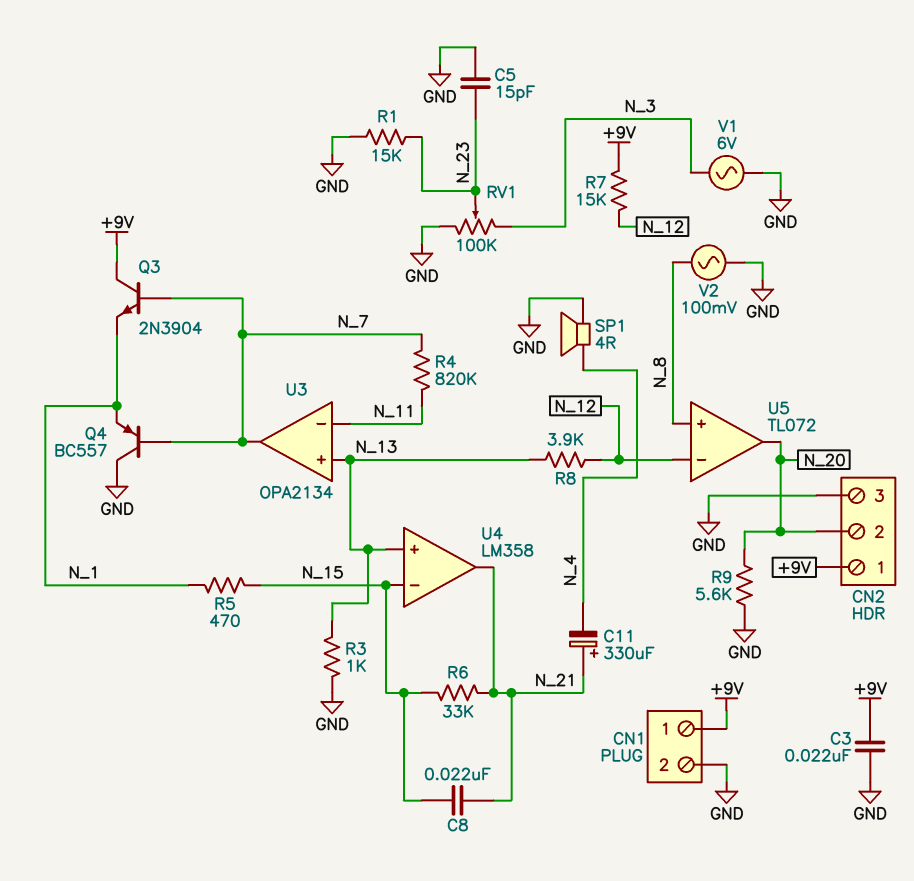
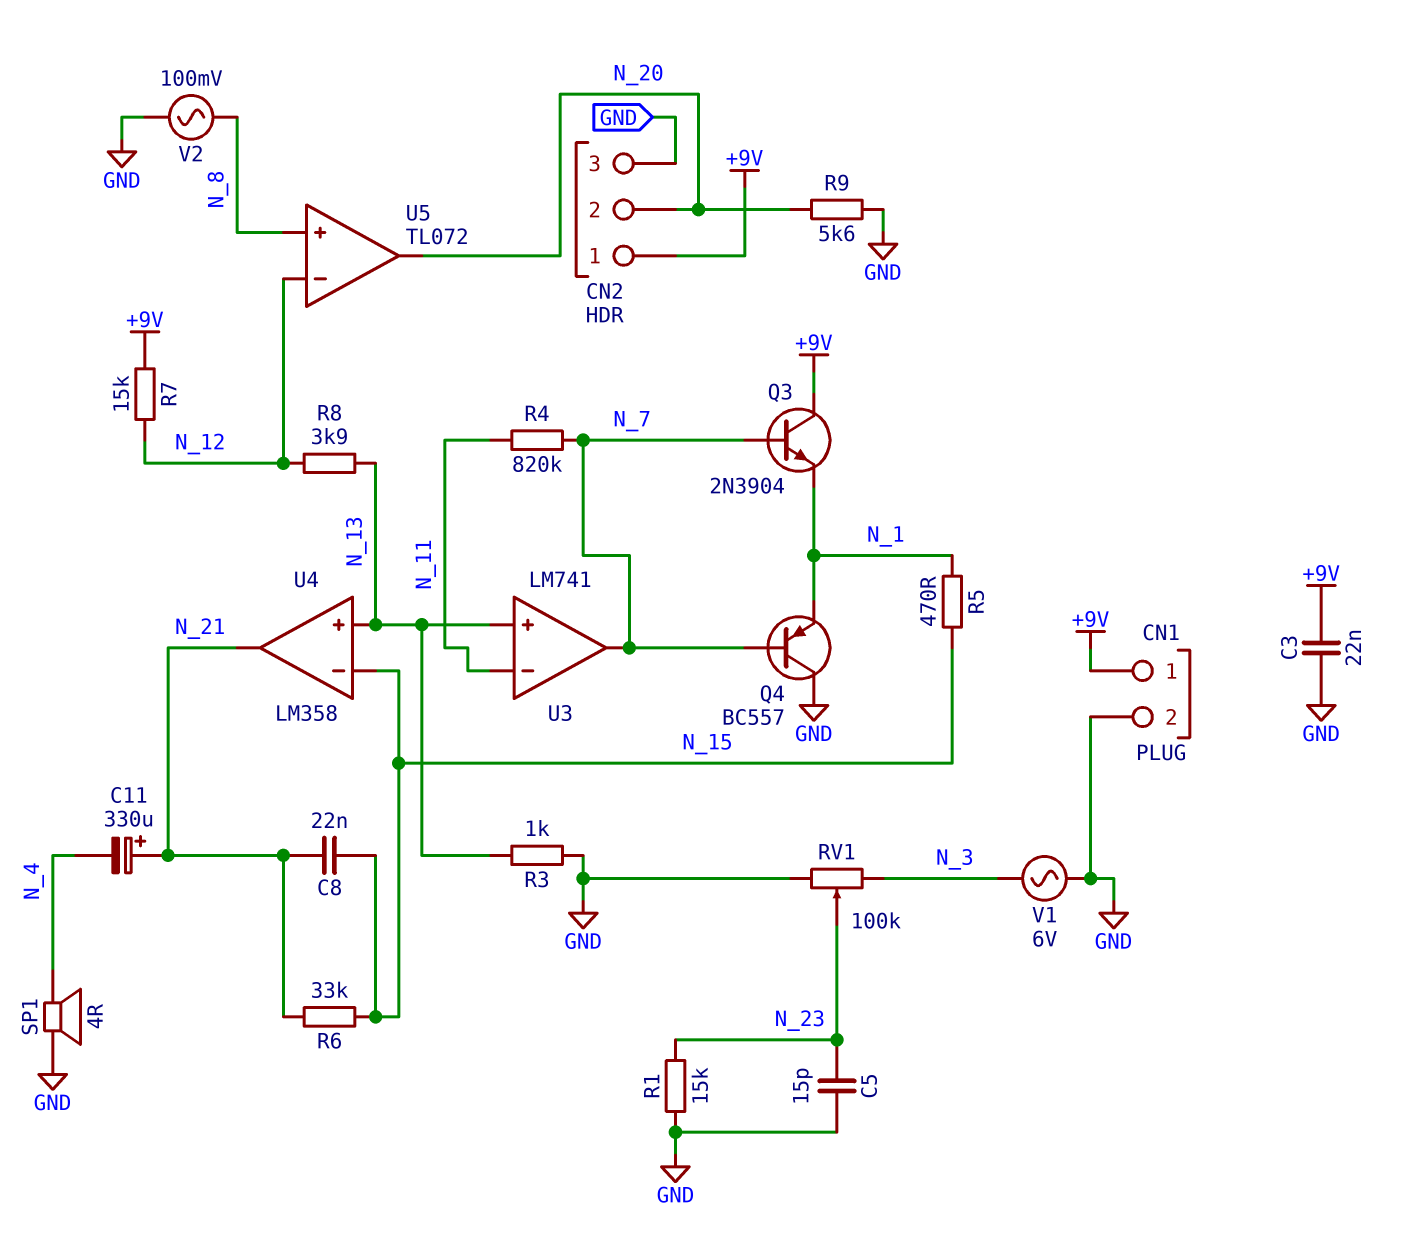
U3: OPA2134 -> LM741

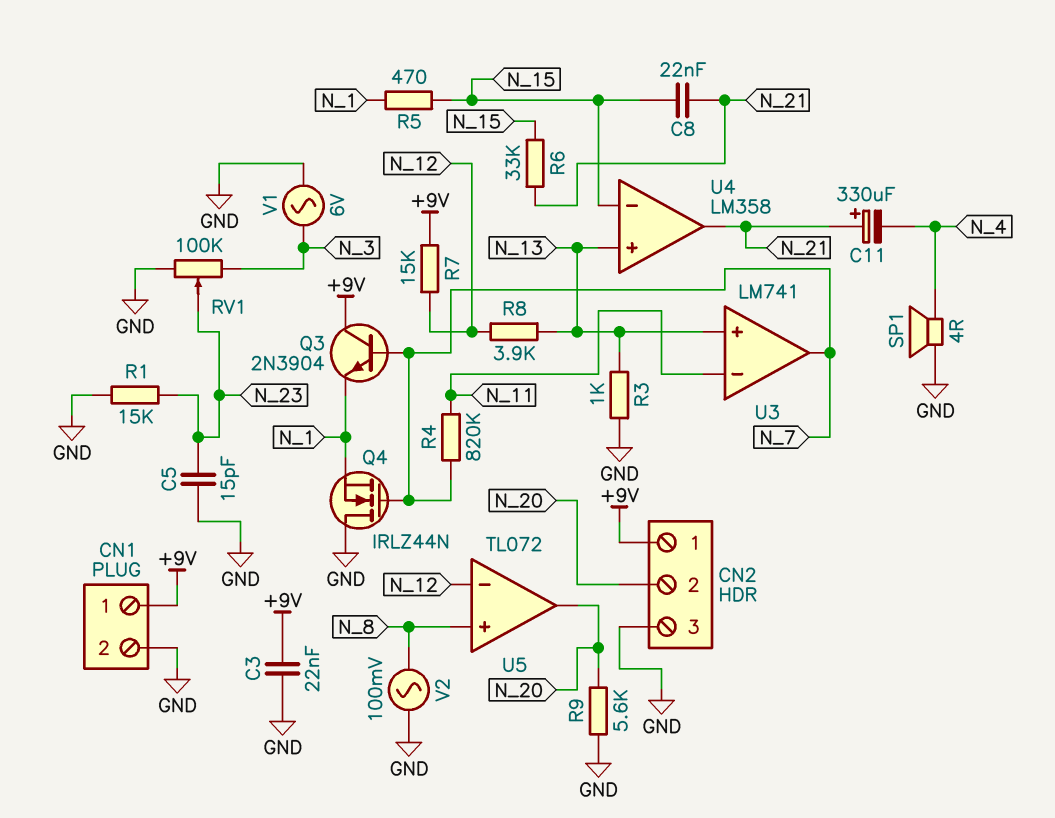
Q4: PNP BC557 (B N_7, C GND, E N_1) -> NMOS IRLZ44N (G N_7, D GND, S N_1)

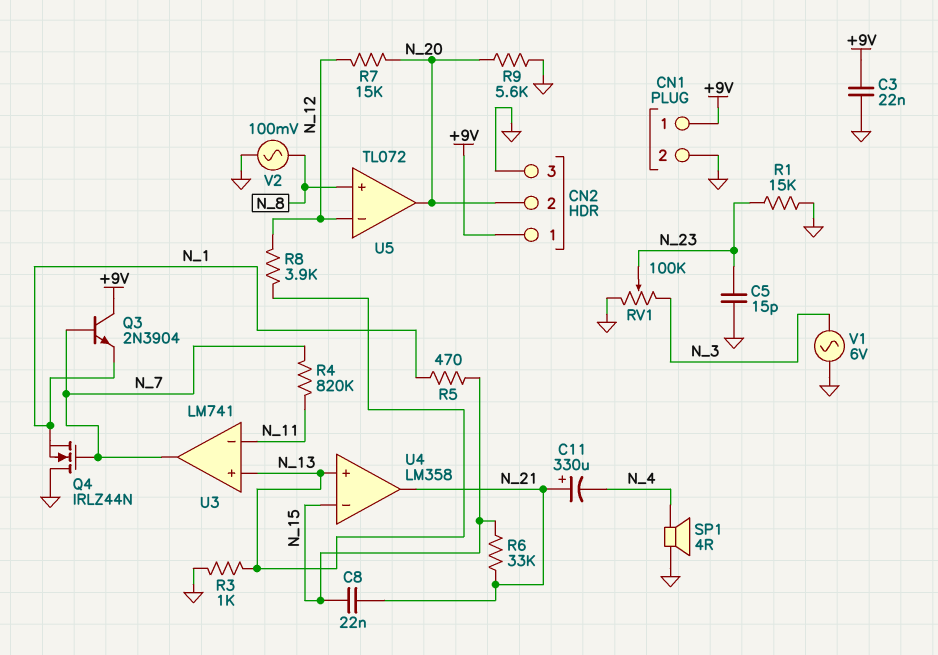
R7: 15k (+9V, N_12) -> 15k (N_12, N_20)

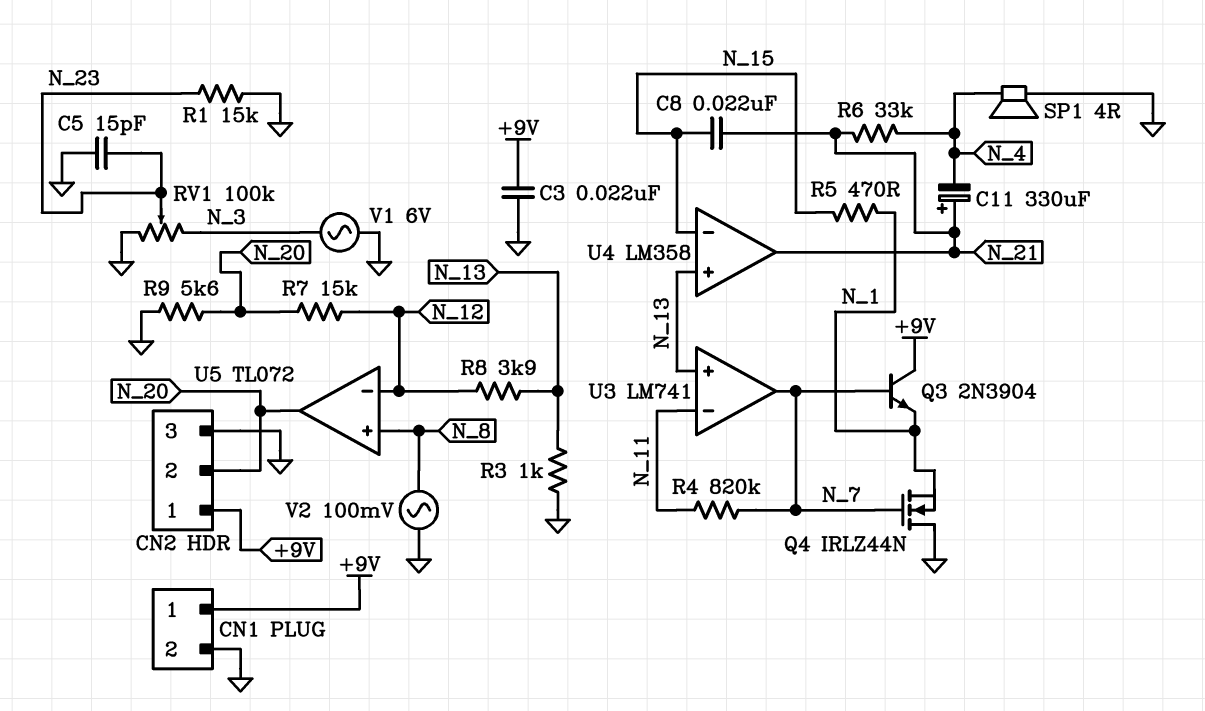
R6: 33k (N_15, N_21) -> 33k (N_4, N_21)

